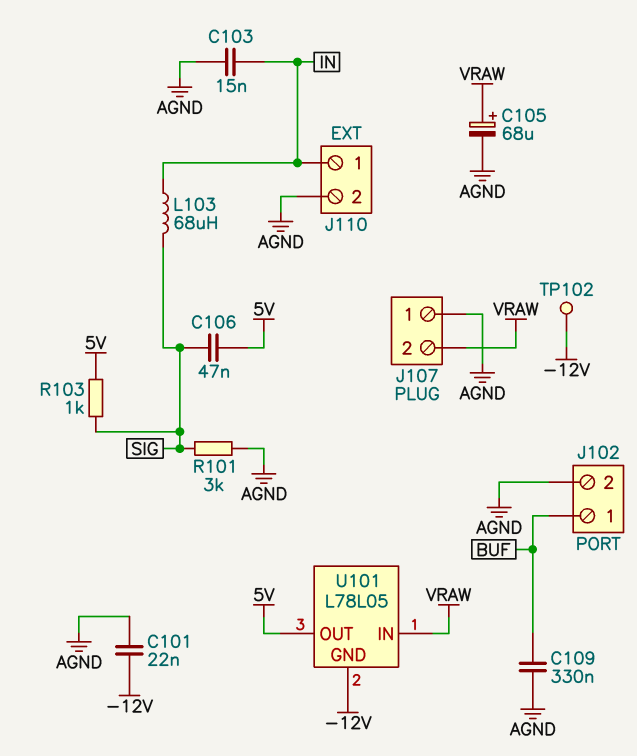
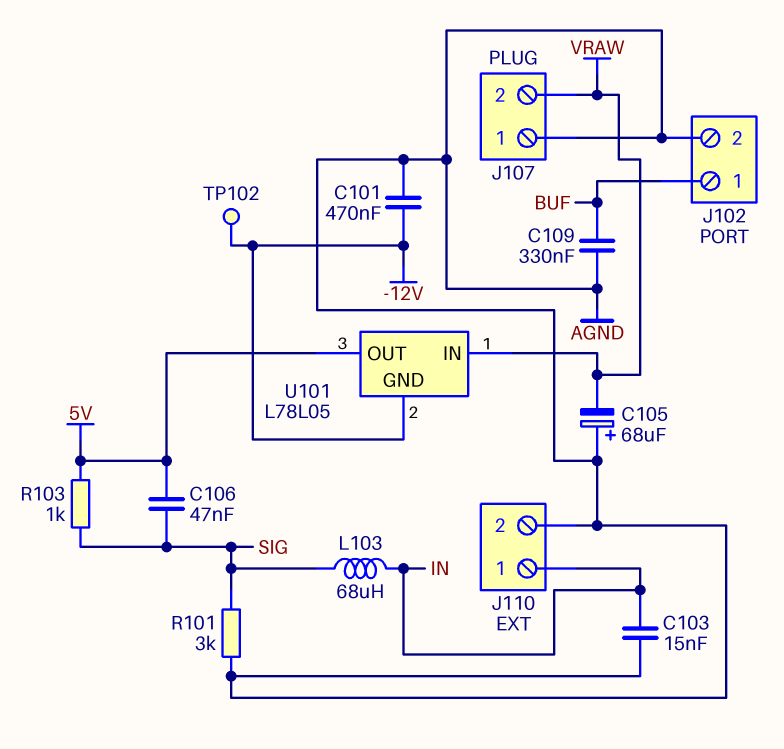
C101: 22nF (-12V, AGND) -> 470nF (-12V, AGND)
C105: 68uF (plus VRAW, minus AGND) -> 68uF (plus AGND, minus VRAW)

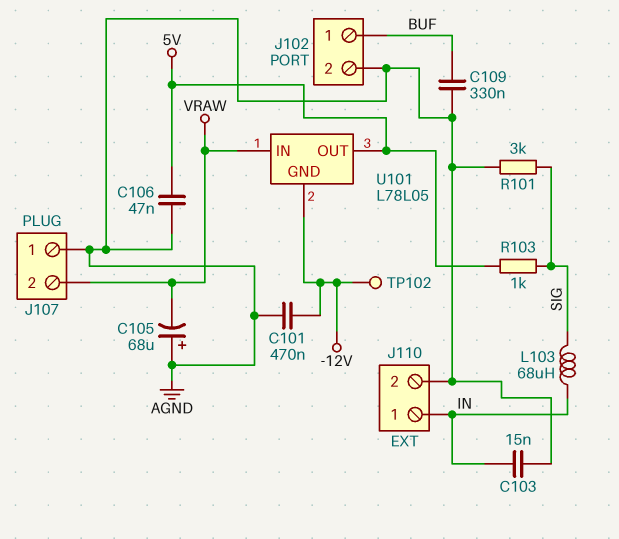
C106: 47nF (5V, SIG) -> 47nF (5V, AGND)

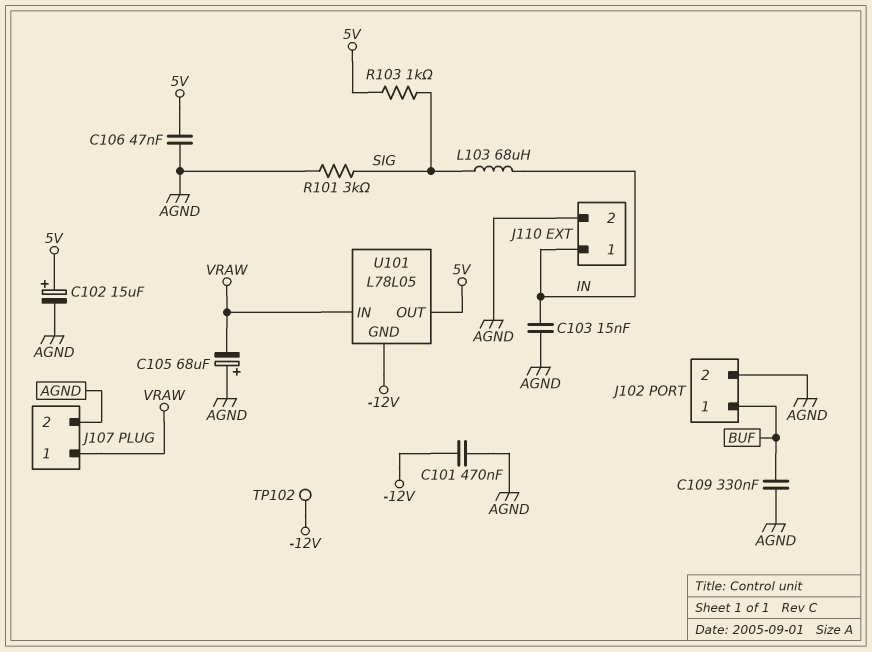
C102: none -> 15uF (plus 5V, minus AGND)
J107 pin 1: AGND -> VRAW
J107 pin 2: VRAW -> AGND

